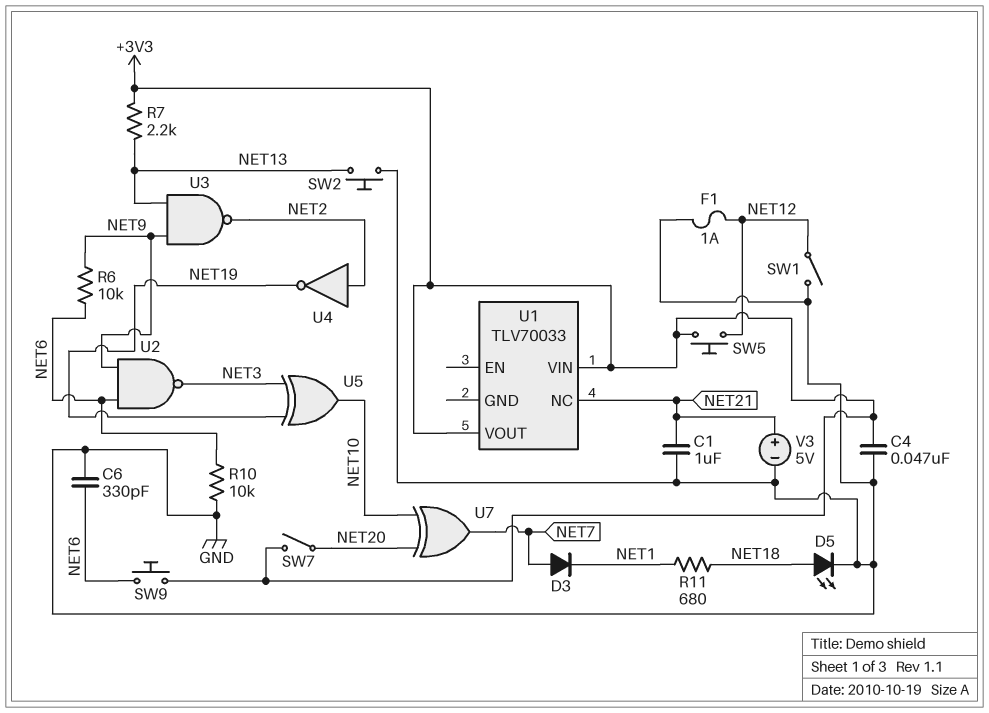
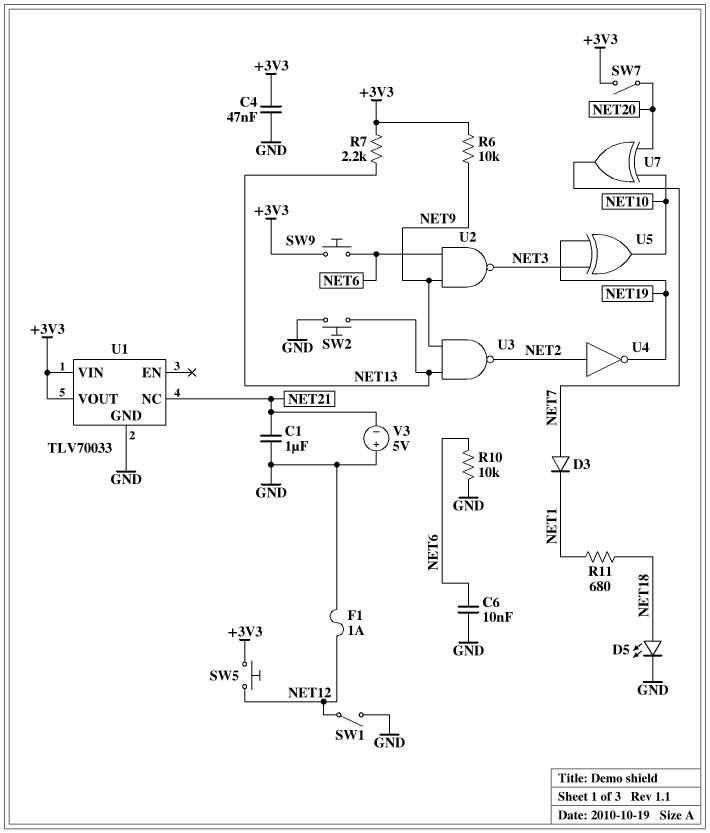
C6: 330pF (GND, NET6) -> 10nF (GND, NET6)
R6: 10k (NET6, NET9) -> 10k (+3V3, NET9)
U1 pin GND: none -> GND
V3: 5V (plus NET21, minus GND) -> 5V (plus GND, minus NET21)

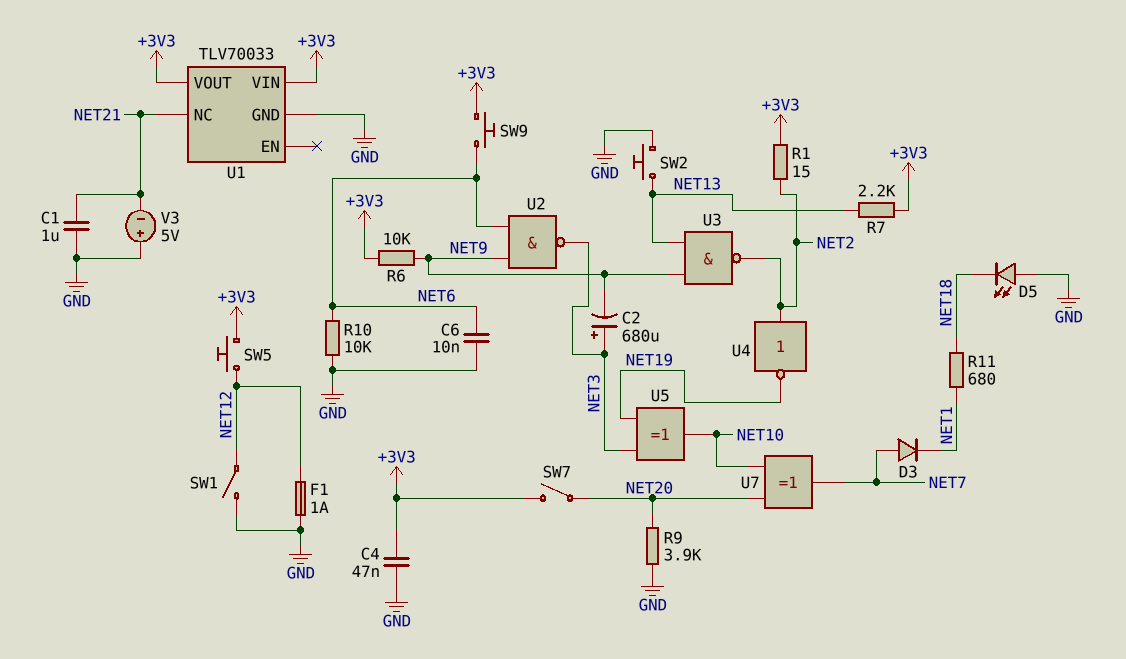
C2: none -> 680uF (plus NET3, minus NET9)
D5: LED (A NET18, K GND) -> LED (A GND, K NET18)
R1: none -> 15 (+3V3, NET2)
R9: none -> 3.9k (GND, NET20)

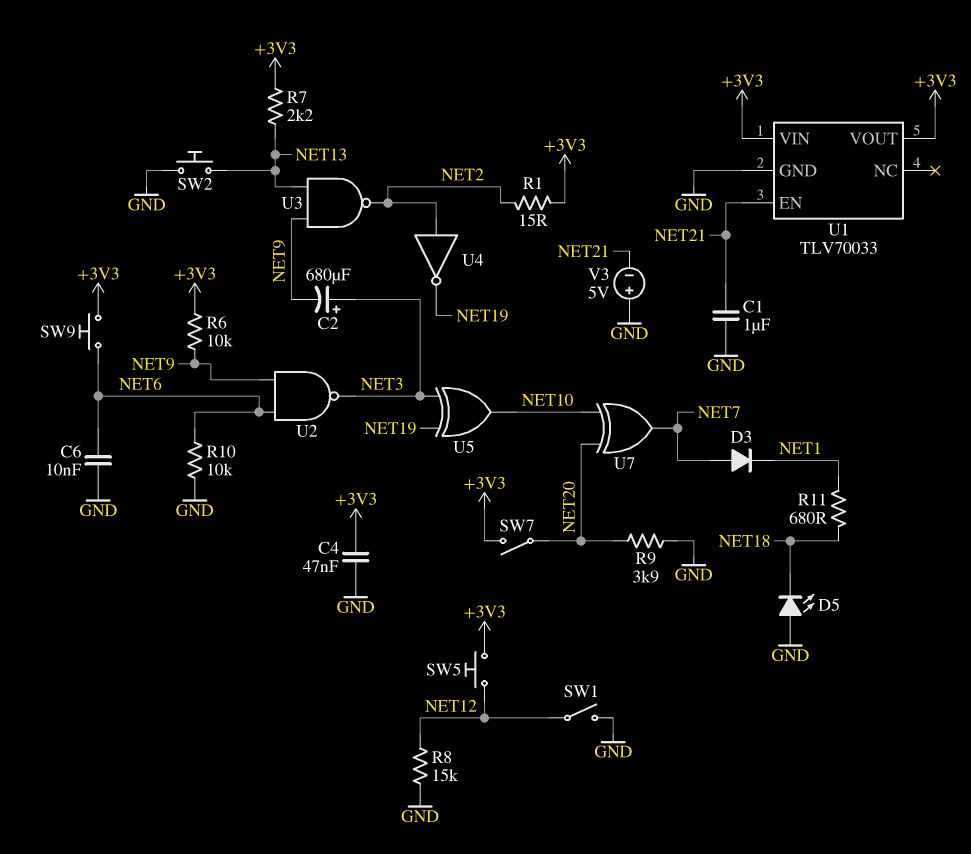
F1: 1A (GND, NET12) -> none
R8: none -> 15k (GND, NET12)
U1 pin EN: none -> NET21
U1 pin NC: NET21 -> none

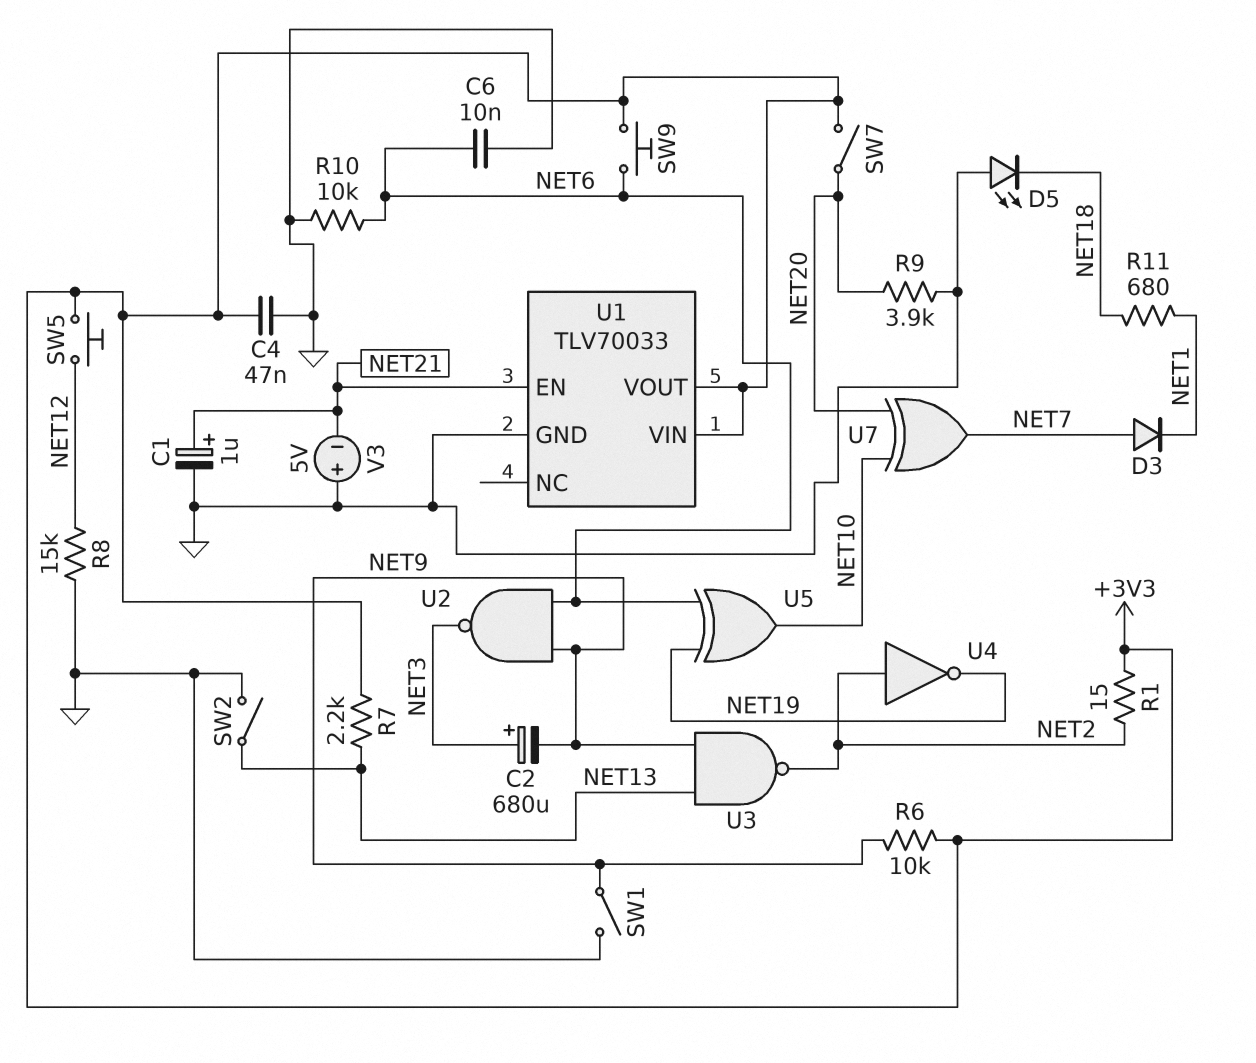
C1: 1uF (GND, NET21) -> 1uF (plus NET21, minus GND)
SW1: switch (GND, NET12) -> switch (GND, NET9)
SW2: button (GND, NET13) -> switch (GND, NET13)
U5: XOR (in NET3, in NET19, out NET10) -> XOR (in NET6, in NET19, out NET10)

